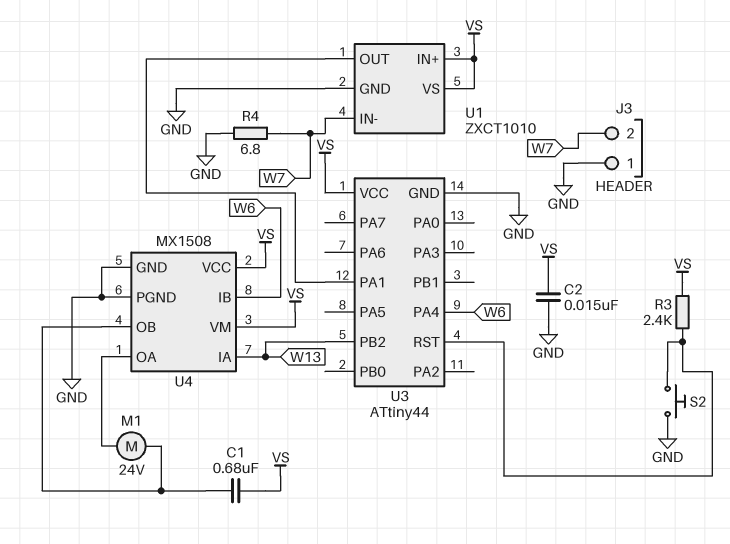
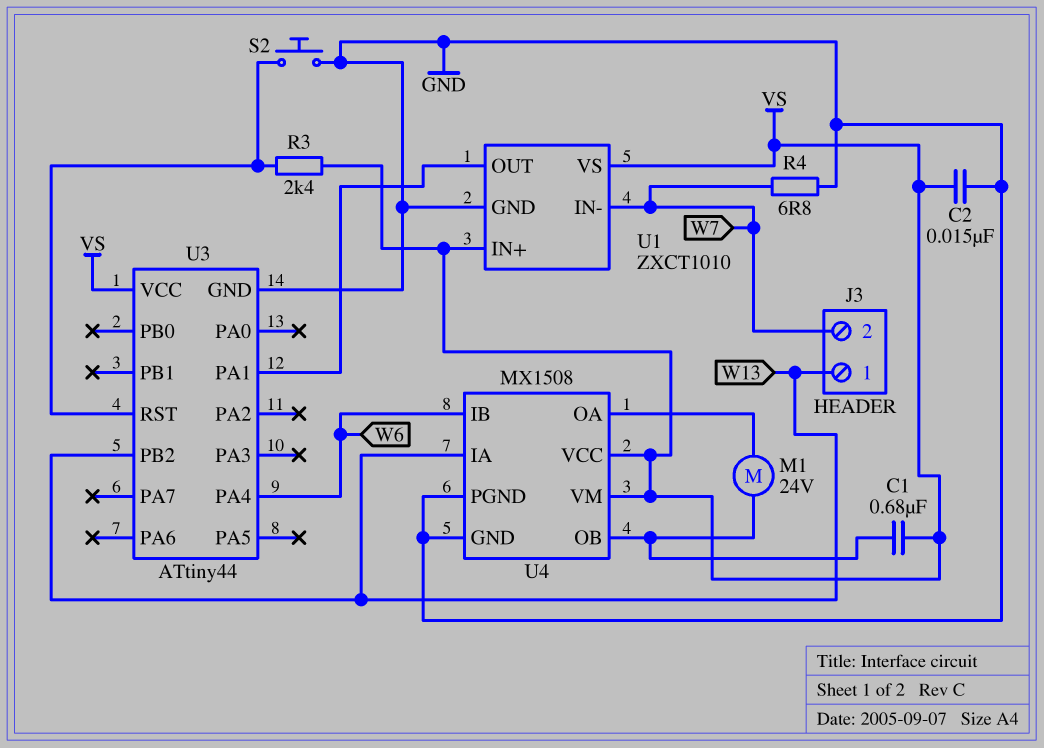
J3 pin 1: GND -> W13

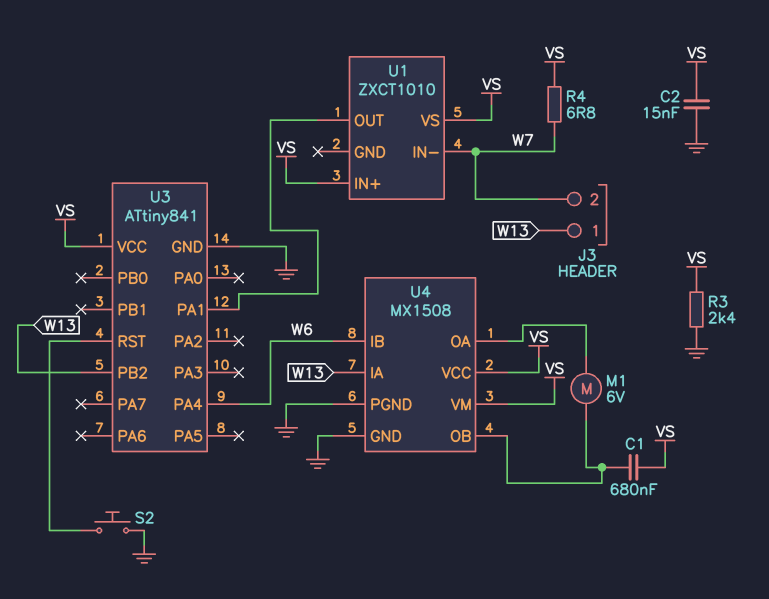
M1: motor 24V (U4/OA, U4/OB) -> motor 6V (U4/OA, U4/OB)
R3: 2.4k (U3/RST, VS) -> 2.4k (GND, VS)
R4: 6.8 (GND, W7) -> 6.8 (VS, W7)
U1 pin GND: GND -> none
U3: ATtiny44 -> ATtiny841

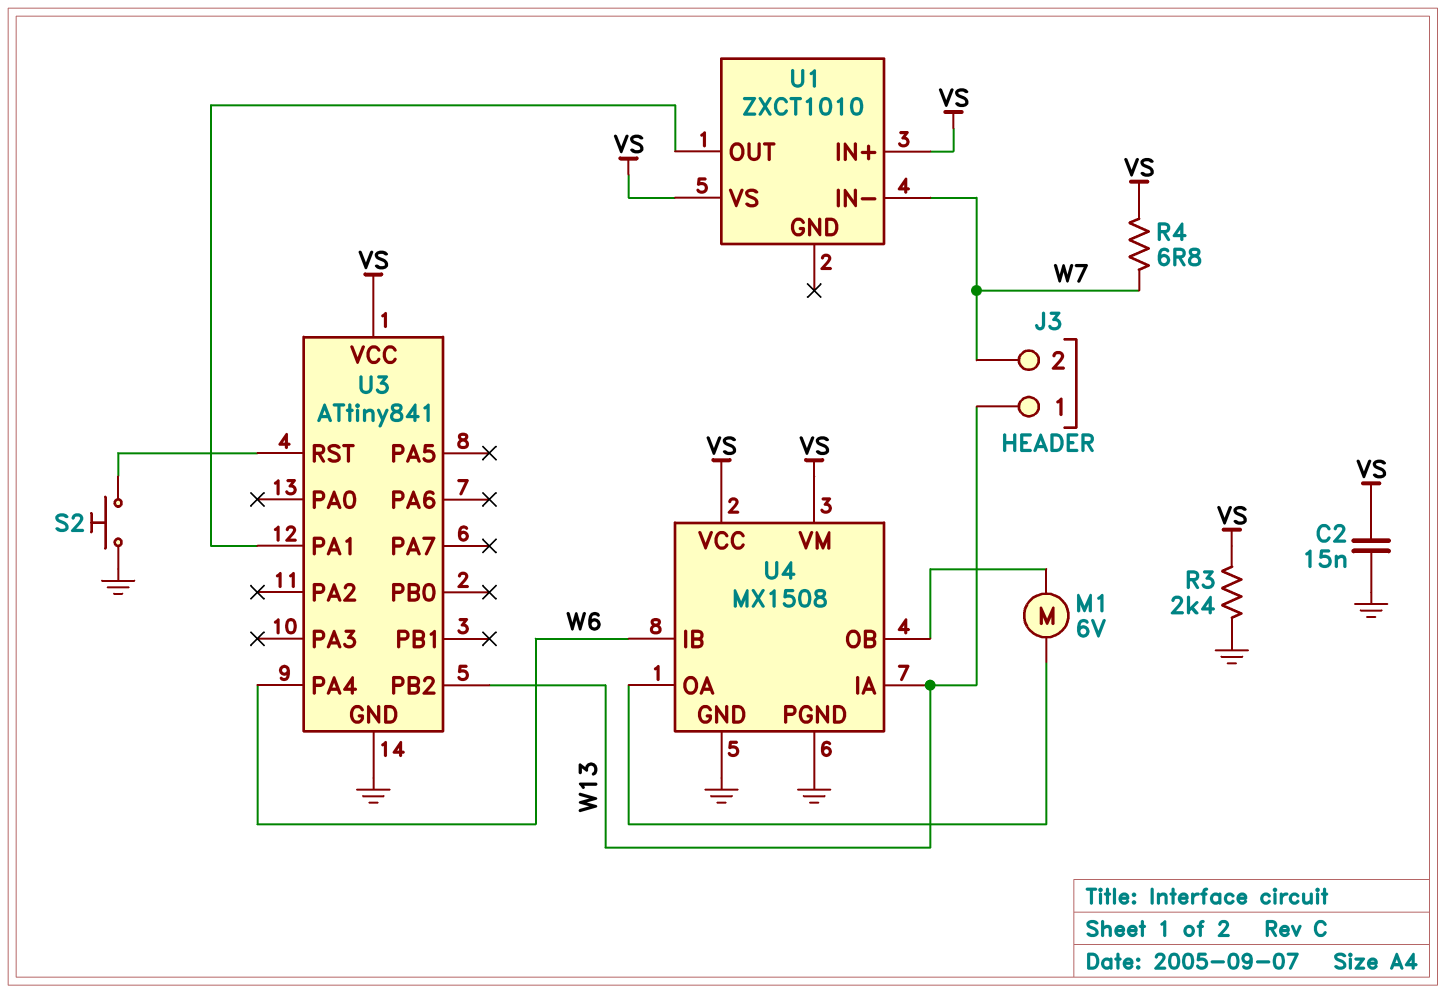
C1: 680nF (U4/OB, VS) -> none

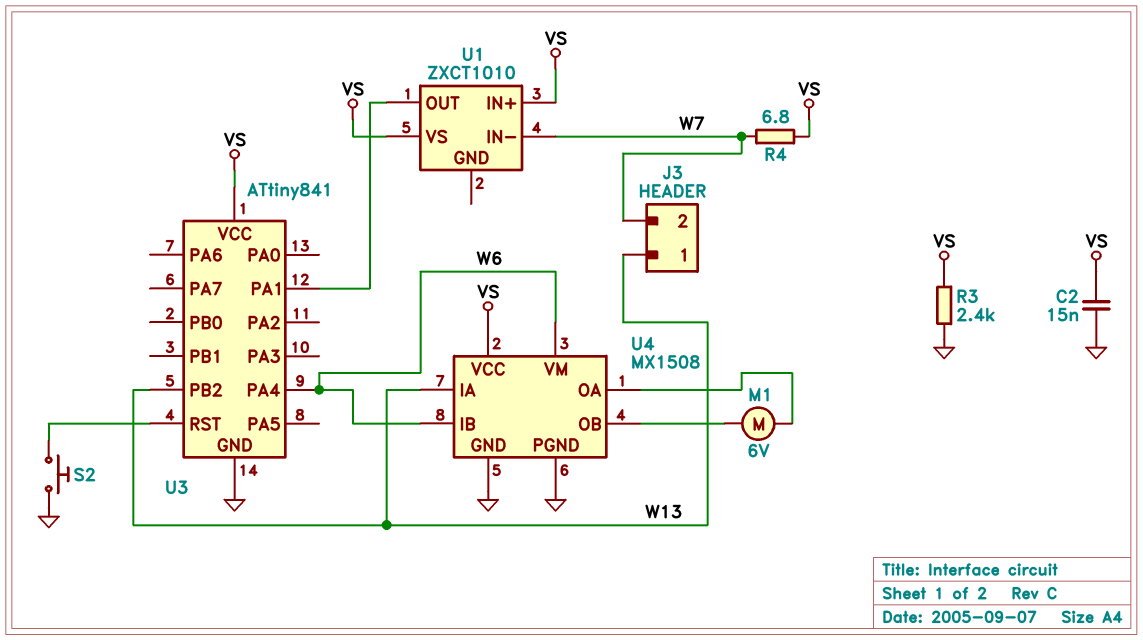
U4 pin VM: VS -> W6

